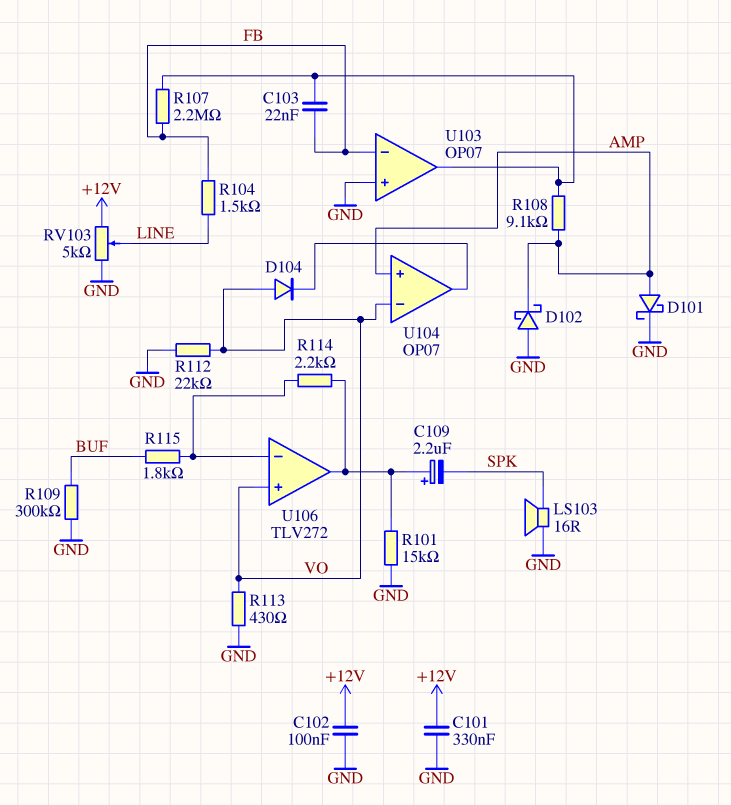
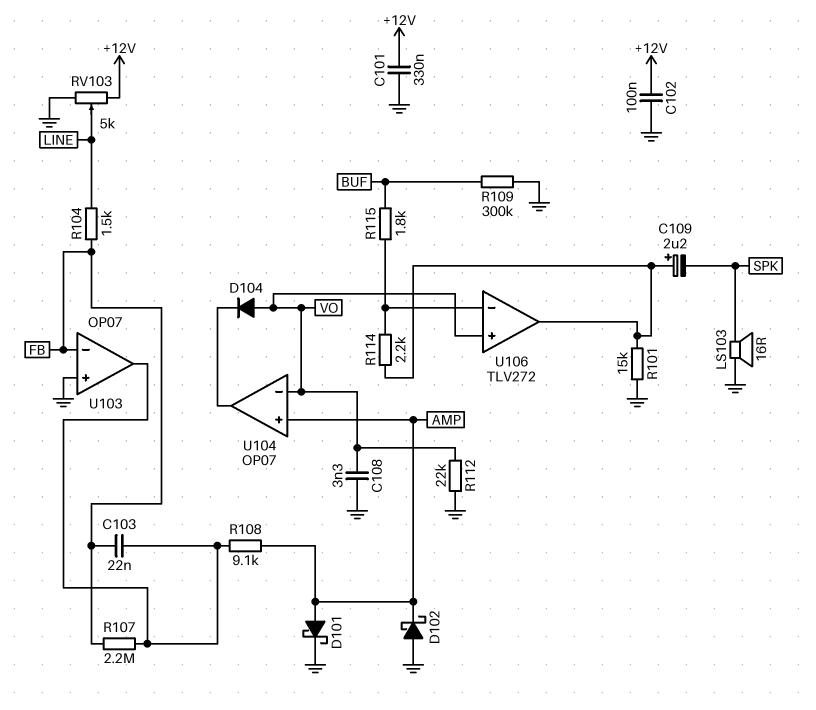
C108: none -> 3.3nF (GND, VO)
R113: 430 (GND, VO) -> none

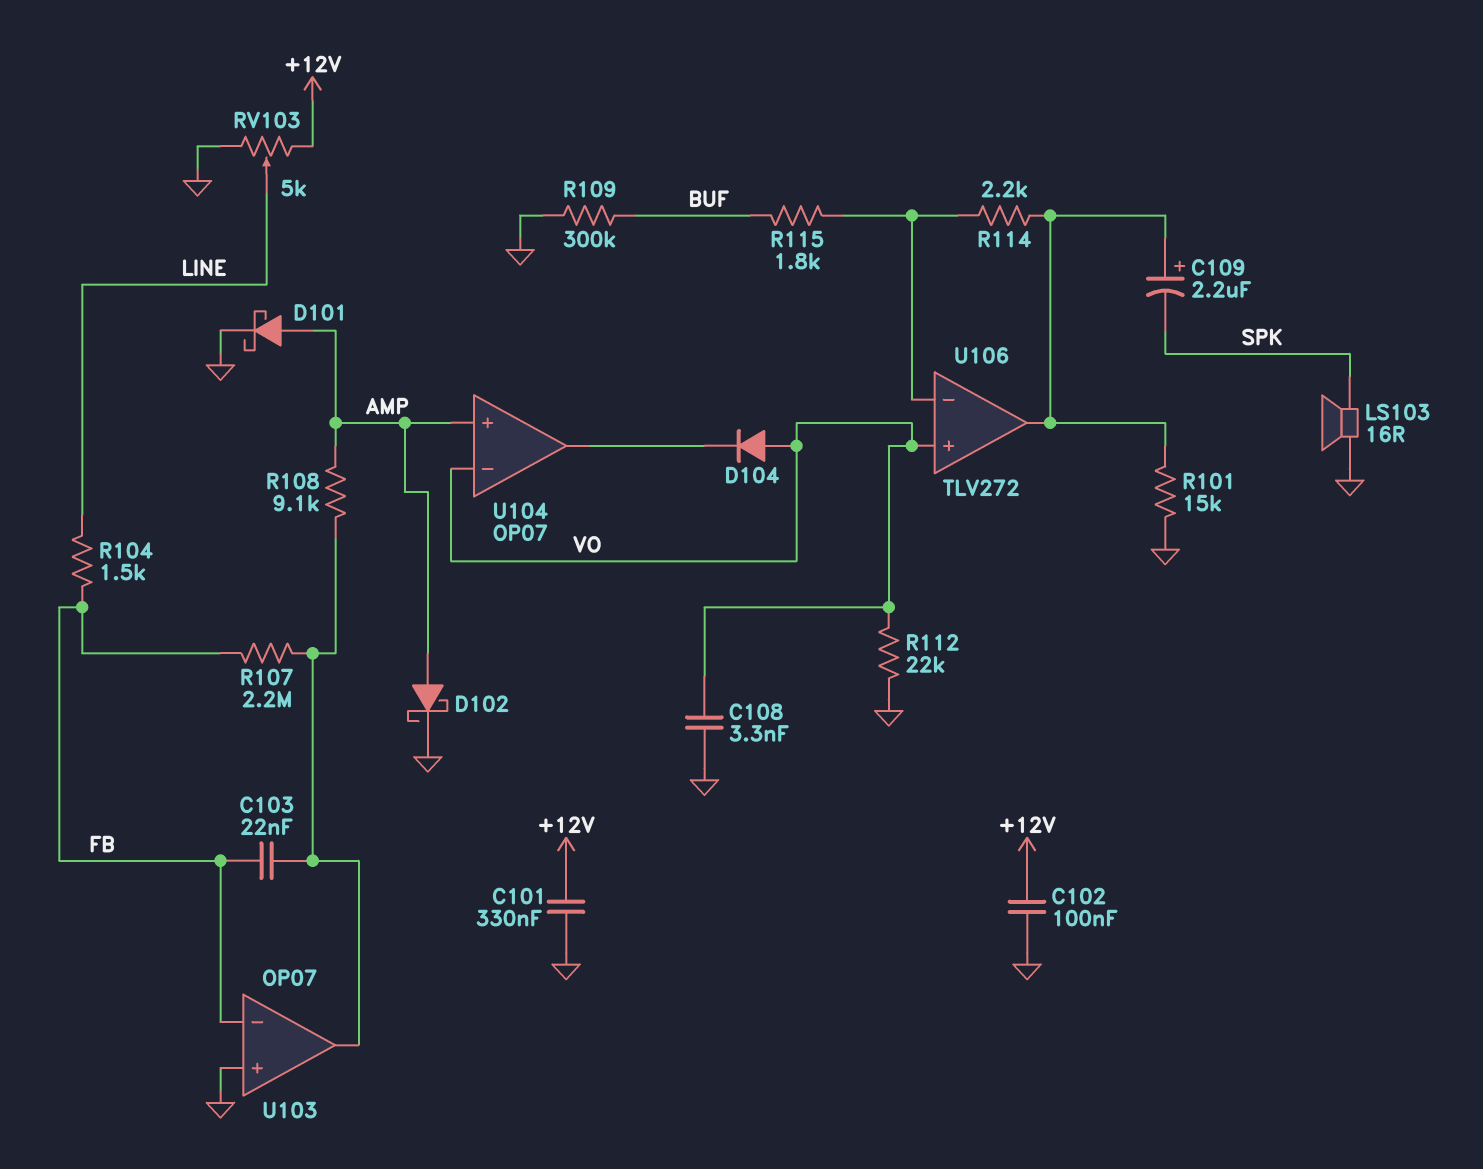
D102: schottky (A GND, K AMP) -> schottky (A AMP, K GND)

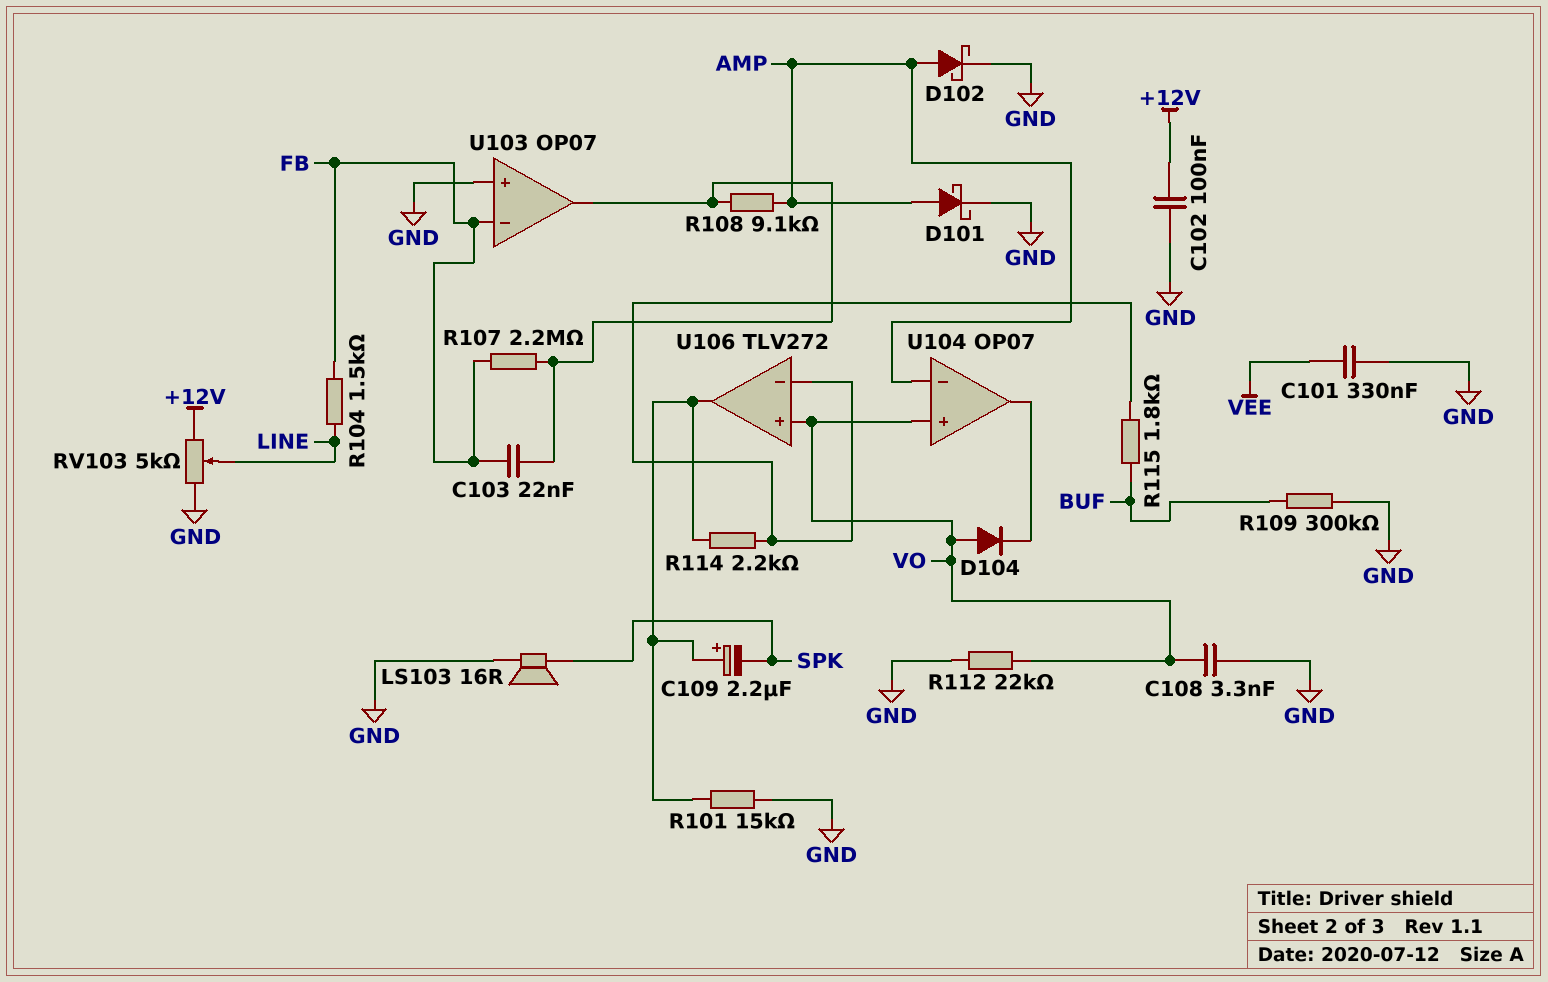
C101: 330nF (+12V, GND) -> 330nF (GND, VEE)
U104 pin in+: AMP -> VO
U104 pin in-: VO -> AMP

